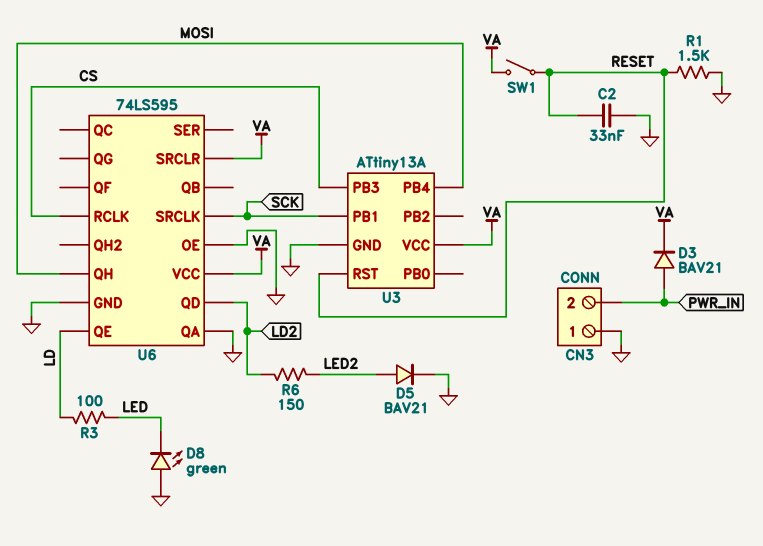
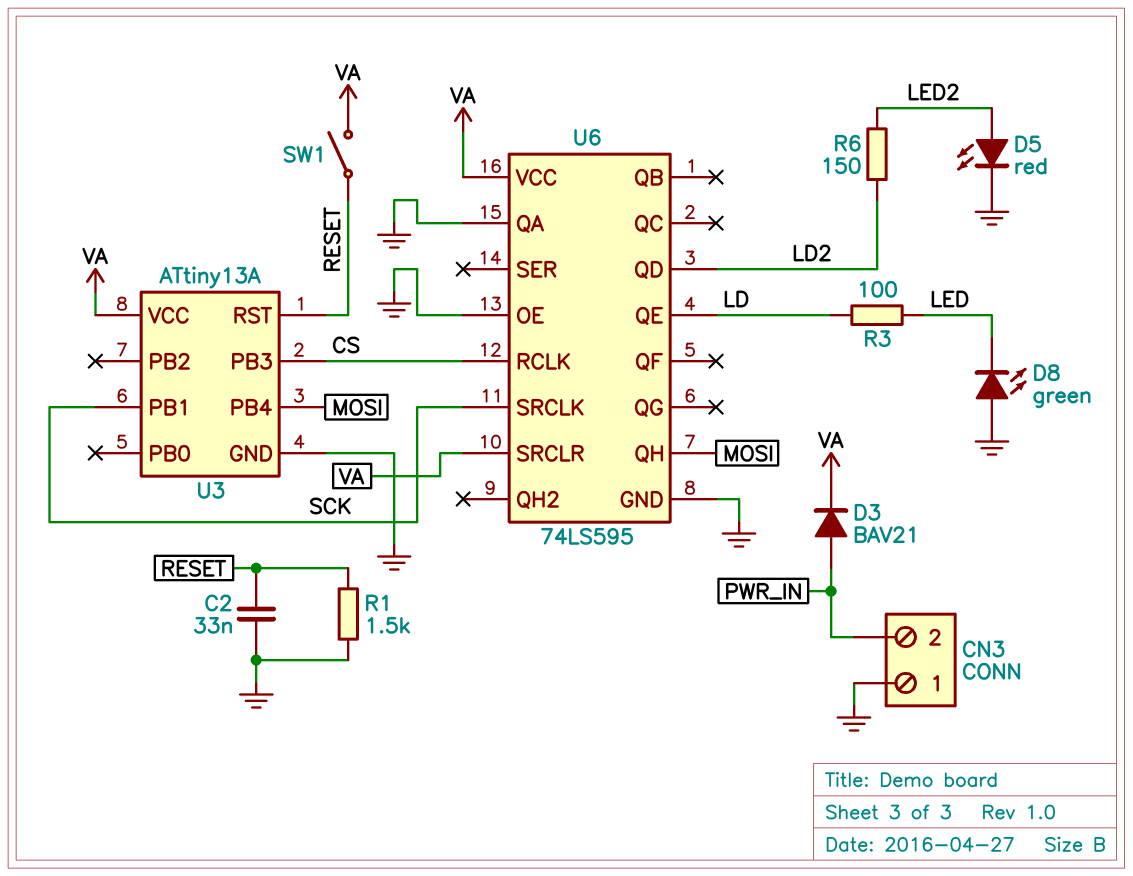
D5: diode BAV21 (A LED2, K GND) -> LED red (A LED2, K GND)

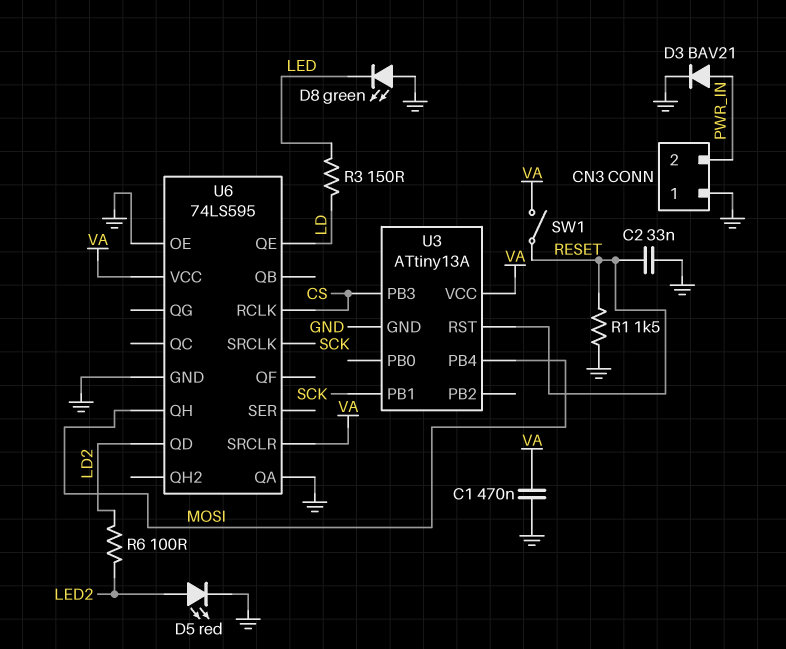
C1: none -> 470nF (GND, VA)
D3: diode BAV21 (A PWR_IN, K VA) -> diode BAV21 (A PWR_IN, K GND)
R3: 100 (LD, LED) -> 150 (LD, LED)
R6: 150 (LD2, LED2) -> 100 (LD2, LED2)

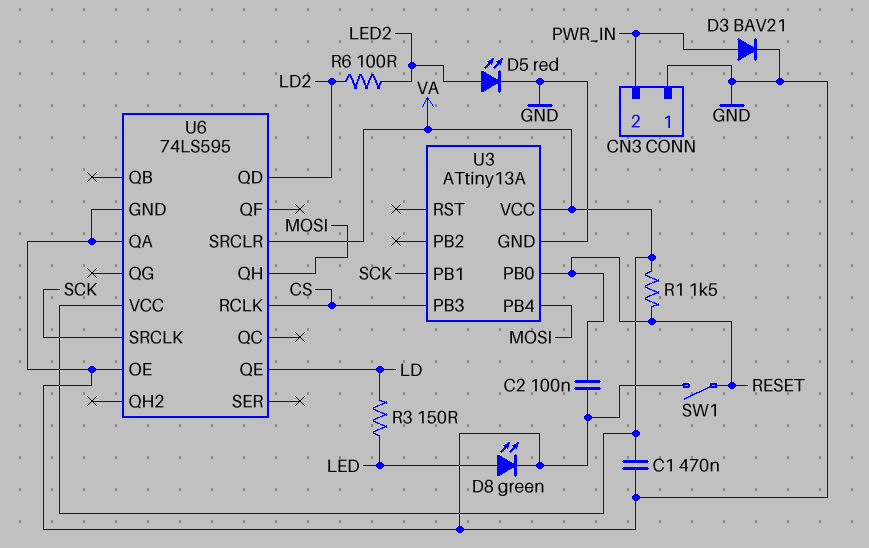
C2: 33nF (GND, RESET) -> 100nF (GND, RESET)
D8: LED green (A GND, K LED) -> LED green (A LED, K GND)
R1: 1.5k (GND, RESET) -> 1.5k (RESET, VA)
SW1: switch (RESET, VA) -> switch (GND, RESET)
U3 pin PB0: none -> RESET
U3 pin RST: RESET -> none

